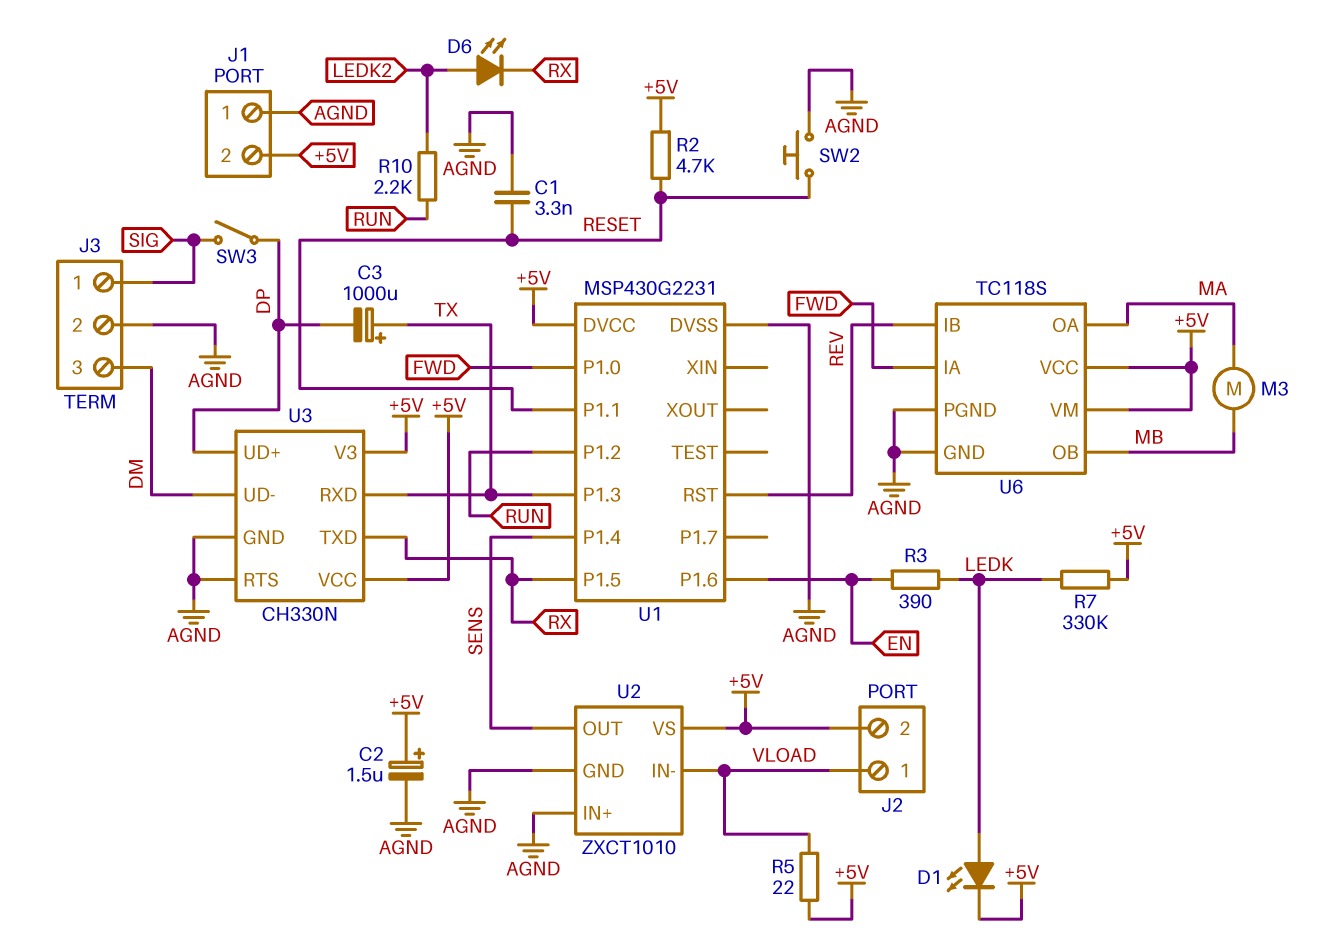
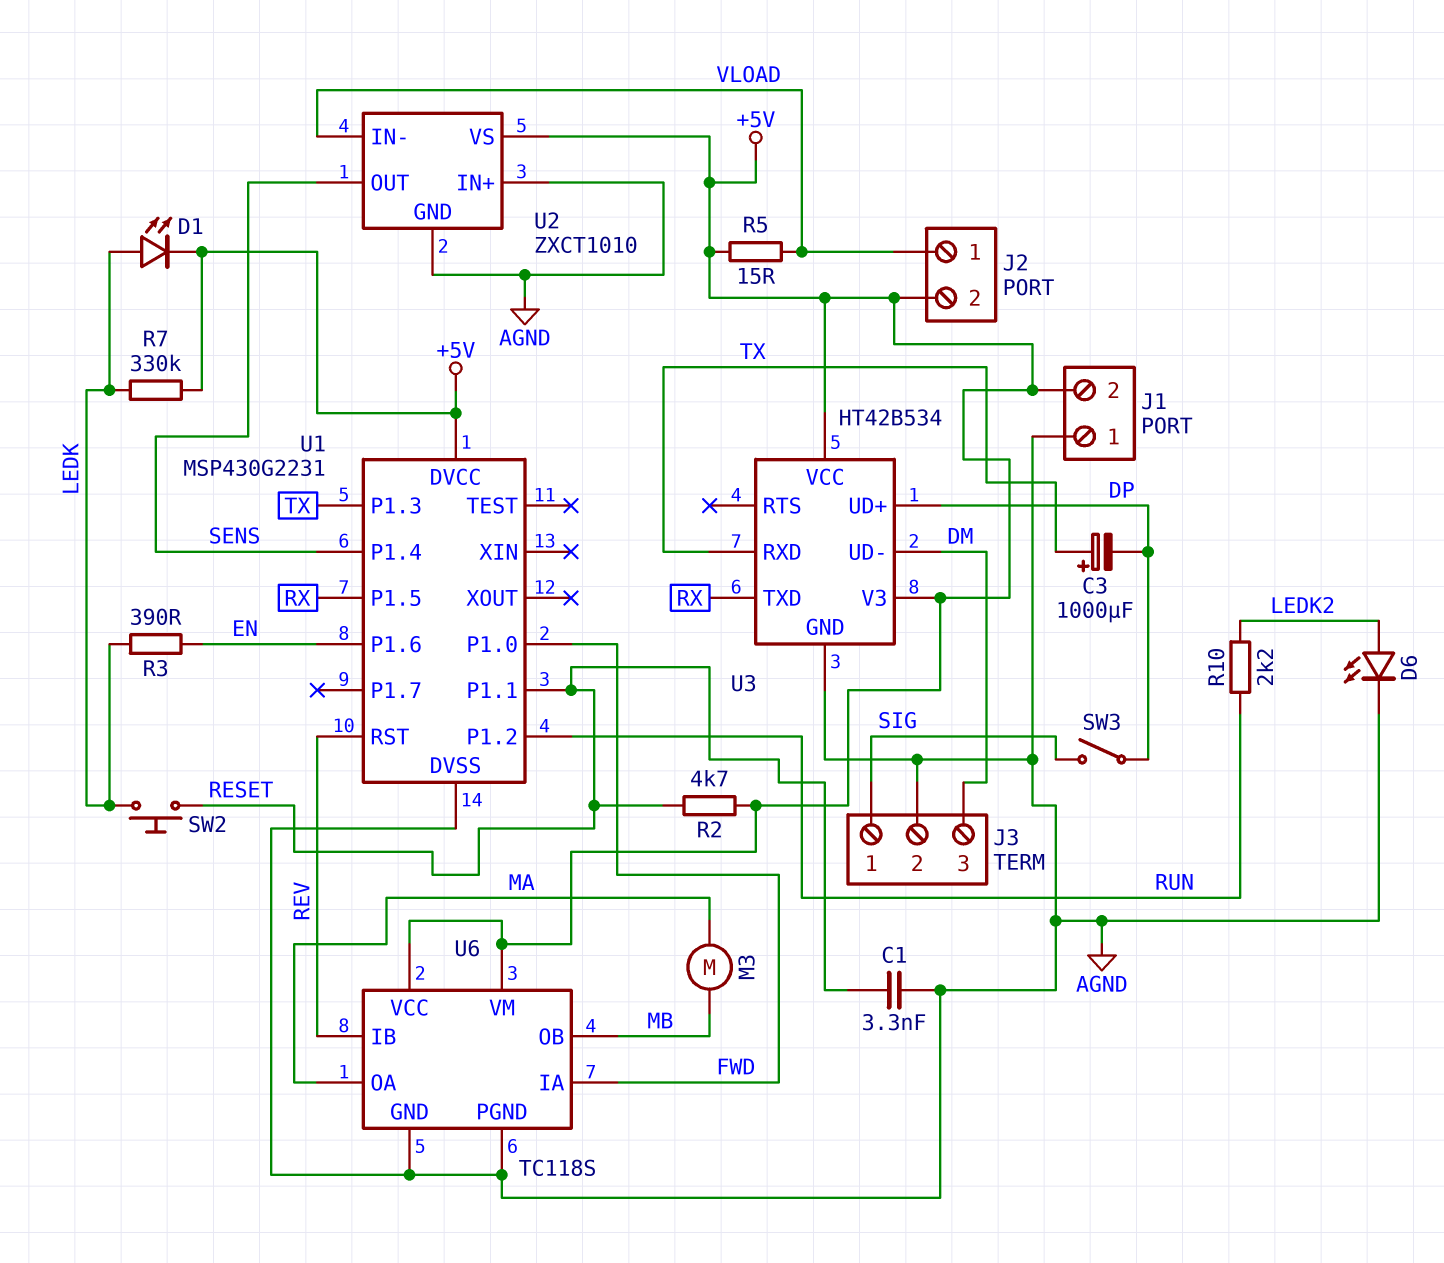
C2: 1.5uF (plus +5V, minus AGND) -> none
D6: LED (A LEDK2, K RX) -> LED (A LEDK2, K AGND)
R5: 22 (+5V, VLOAD) -> 15 (+5V, VLOAD)
SW2: button (AGND, RESET) -> button (LEDK, RESET)
U3: CH330N -> HT42B534
U3 pin RTS: AGND -> none

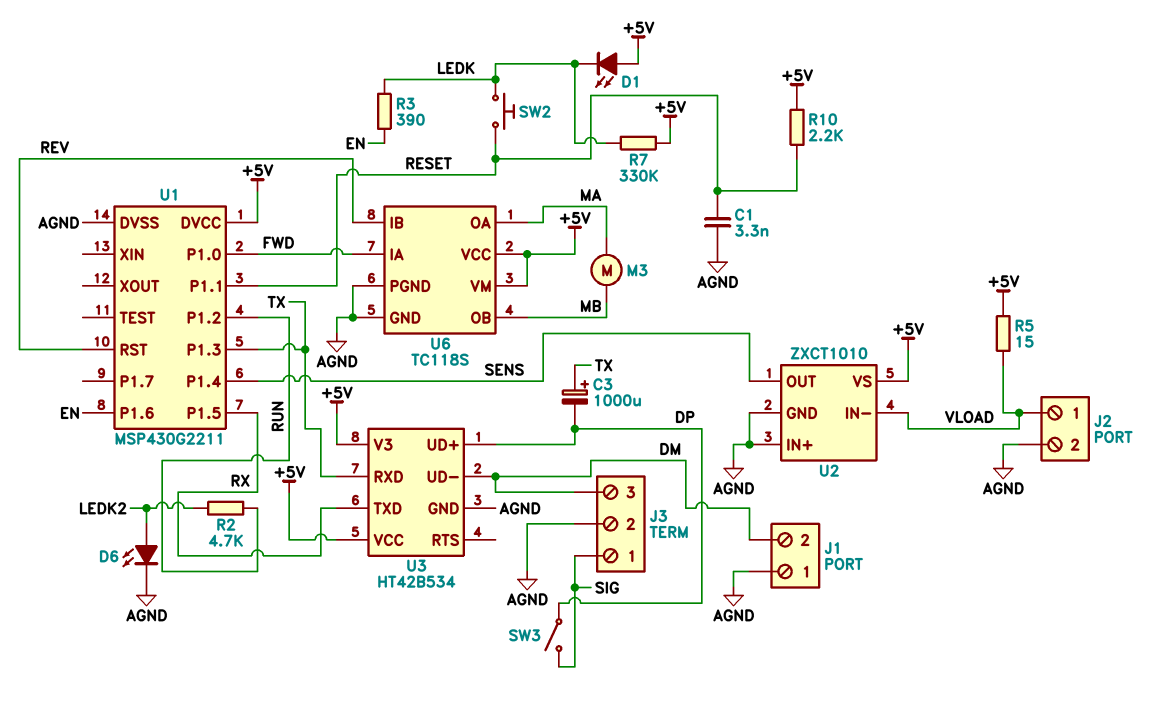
D1: LED (A LEDK, K +5V) -> LED (A +5V, K LEDK)
J1 pin 2: +5V -> DM
J2 pin 2: +5V -> AGND
R2: 4.7k (+5V, RESET) -> 4.7k (LEDK2, RUN)
R10: 2.2k (LEDK2, RUN) -> 2.2k (+5V, RESET)
U1: MSP430G2231 -> MSP430G2211

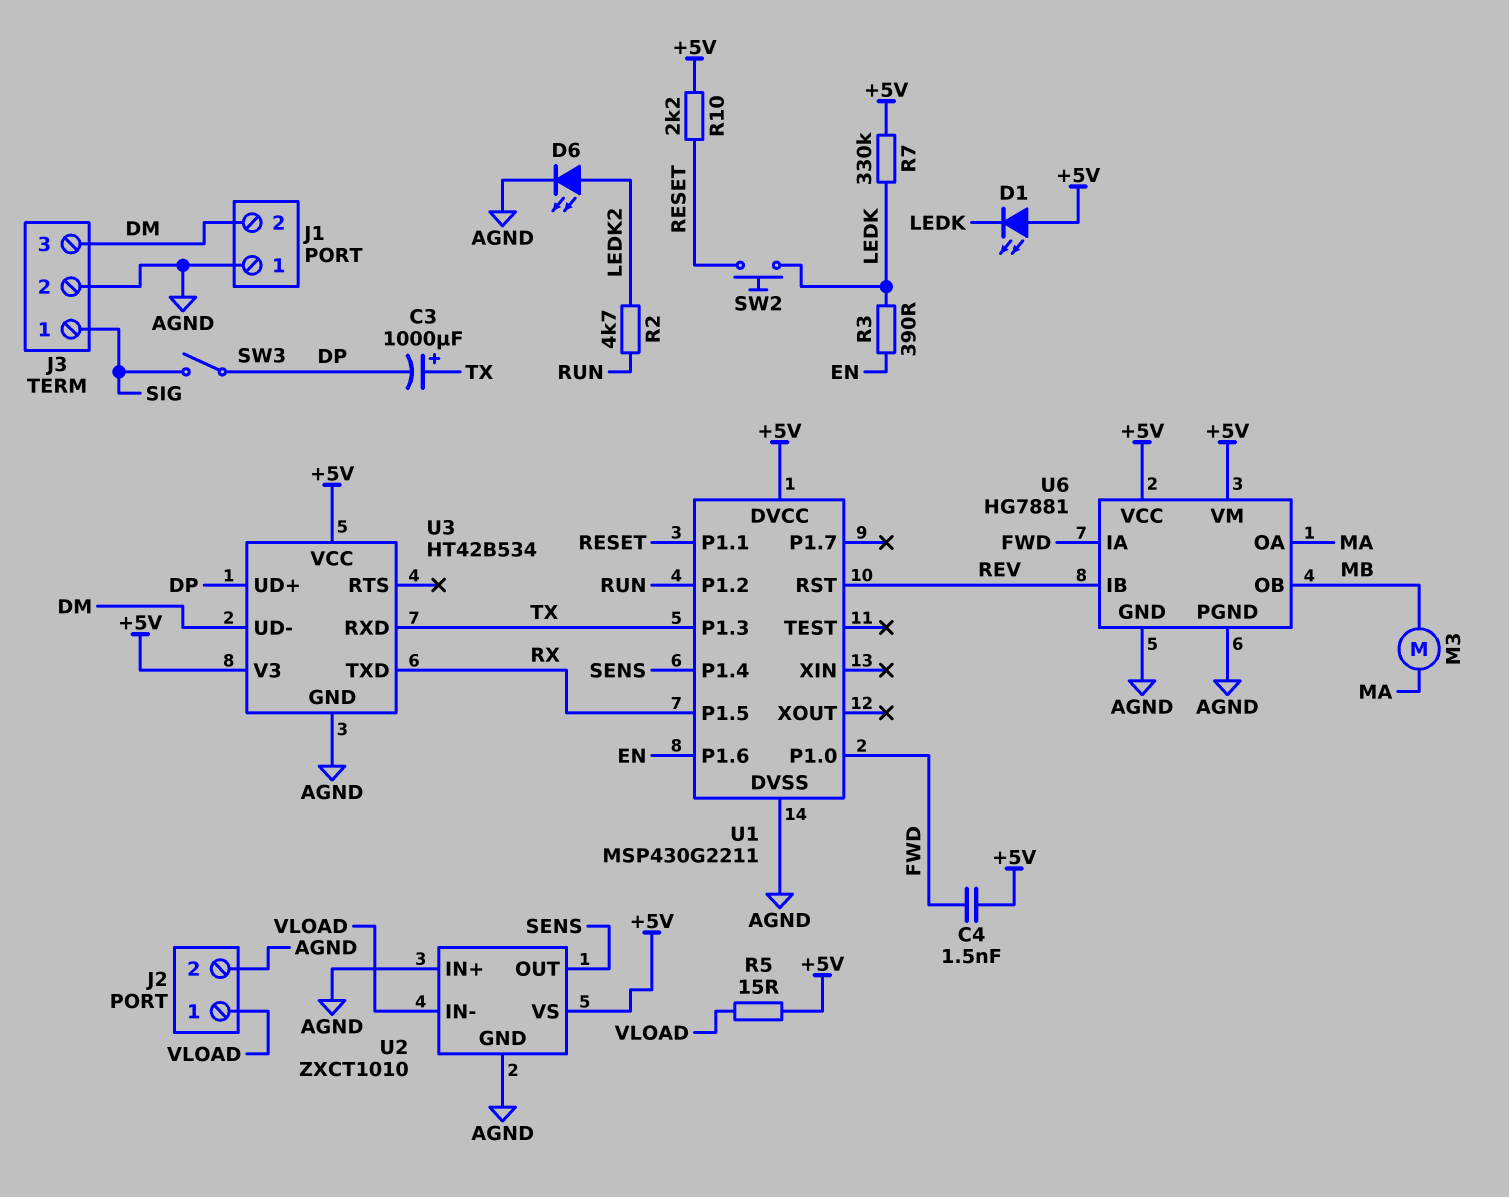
C1: 3.3nF (AGND, RESET) -> none
C4: none -> 1.5nF (+5V, FWD)
U6: TC118S -> HG7881

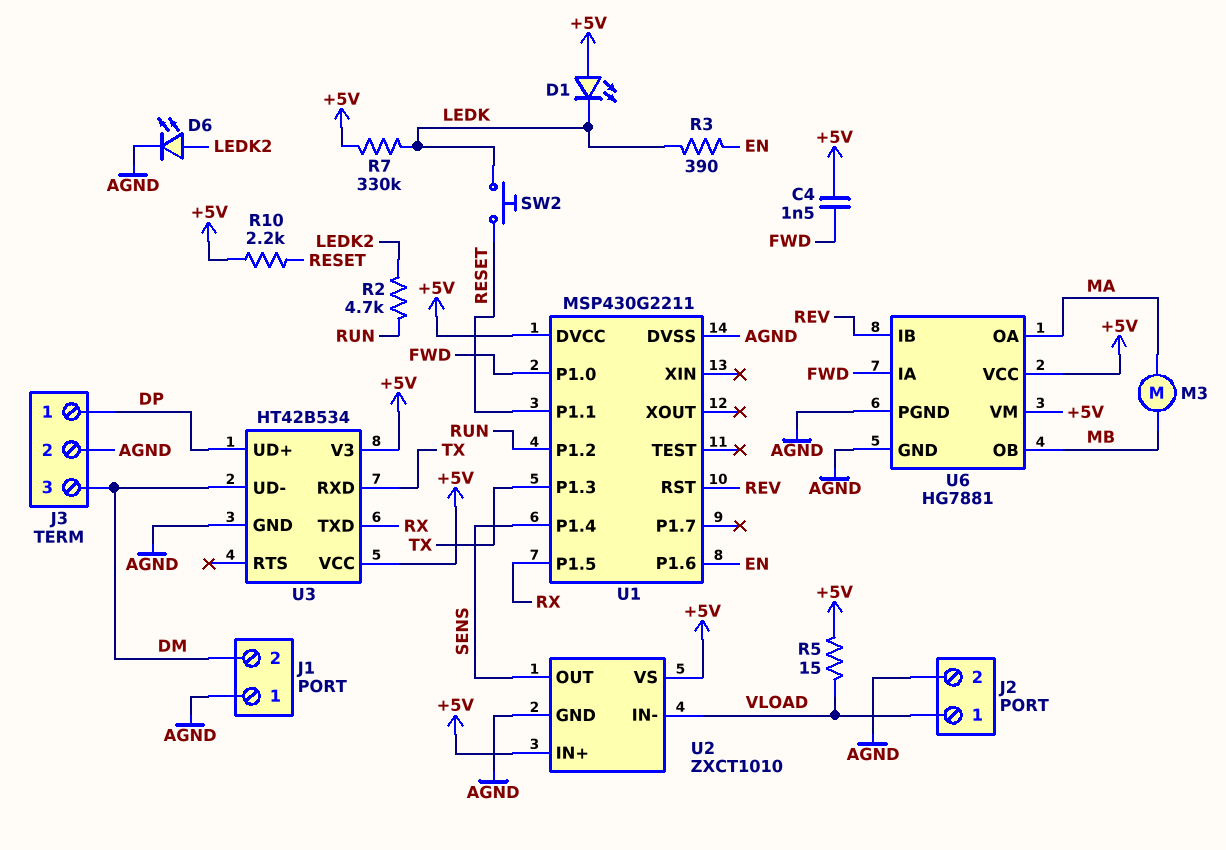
C3: 1000uF (plus TX, minus DP) -> none
J3 pin 1: SIG -> DP
SW3: switch (DP, SIG) -> none
U2 pin IN+: AGND -> +5V

